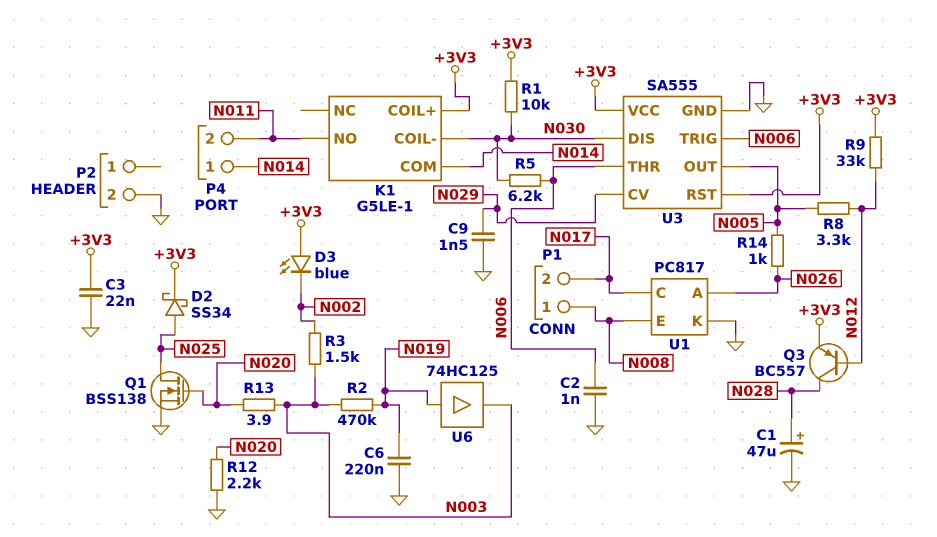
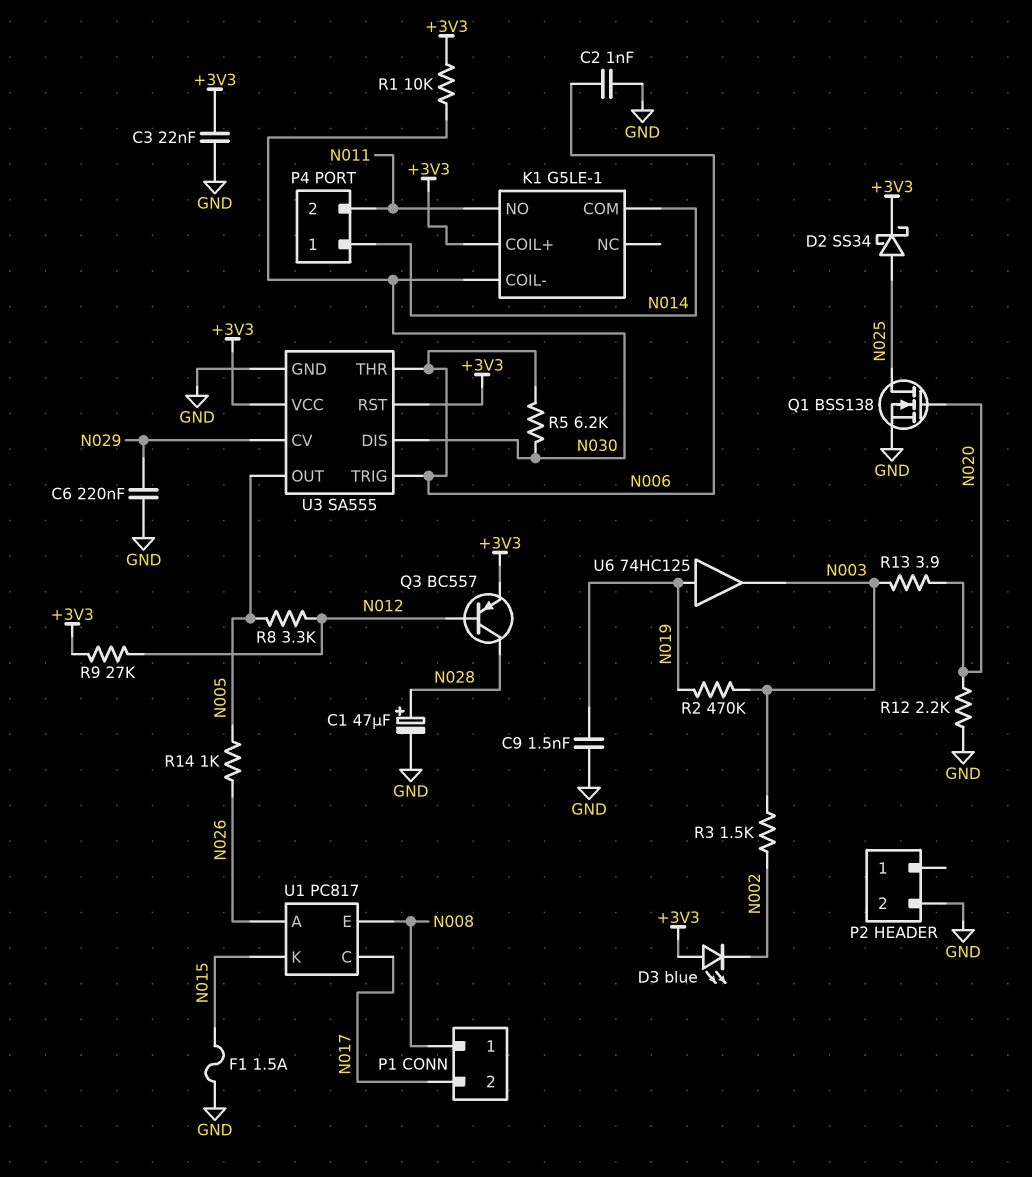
C6: 220nF (GND, N019) -> 220nF (GND, N029)
C9: 1.5nF (GND, N029) -> 1.5nF (GND, N019)
F1: none -> 1.5A (GND, N015)
R9: 33k (+3V3, N012) -> 27k (+3V3, N012)
U1 pin K: GND -> N015

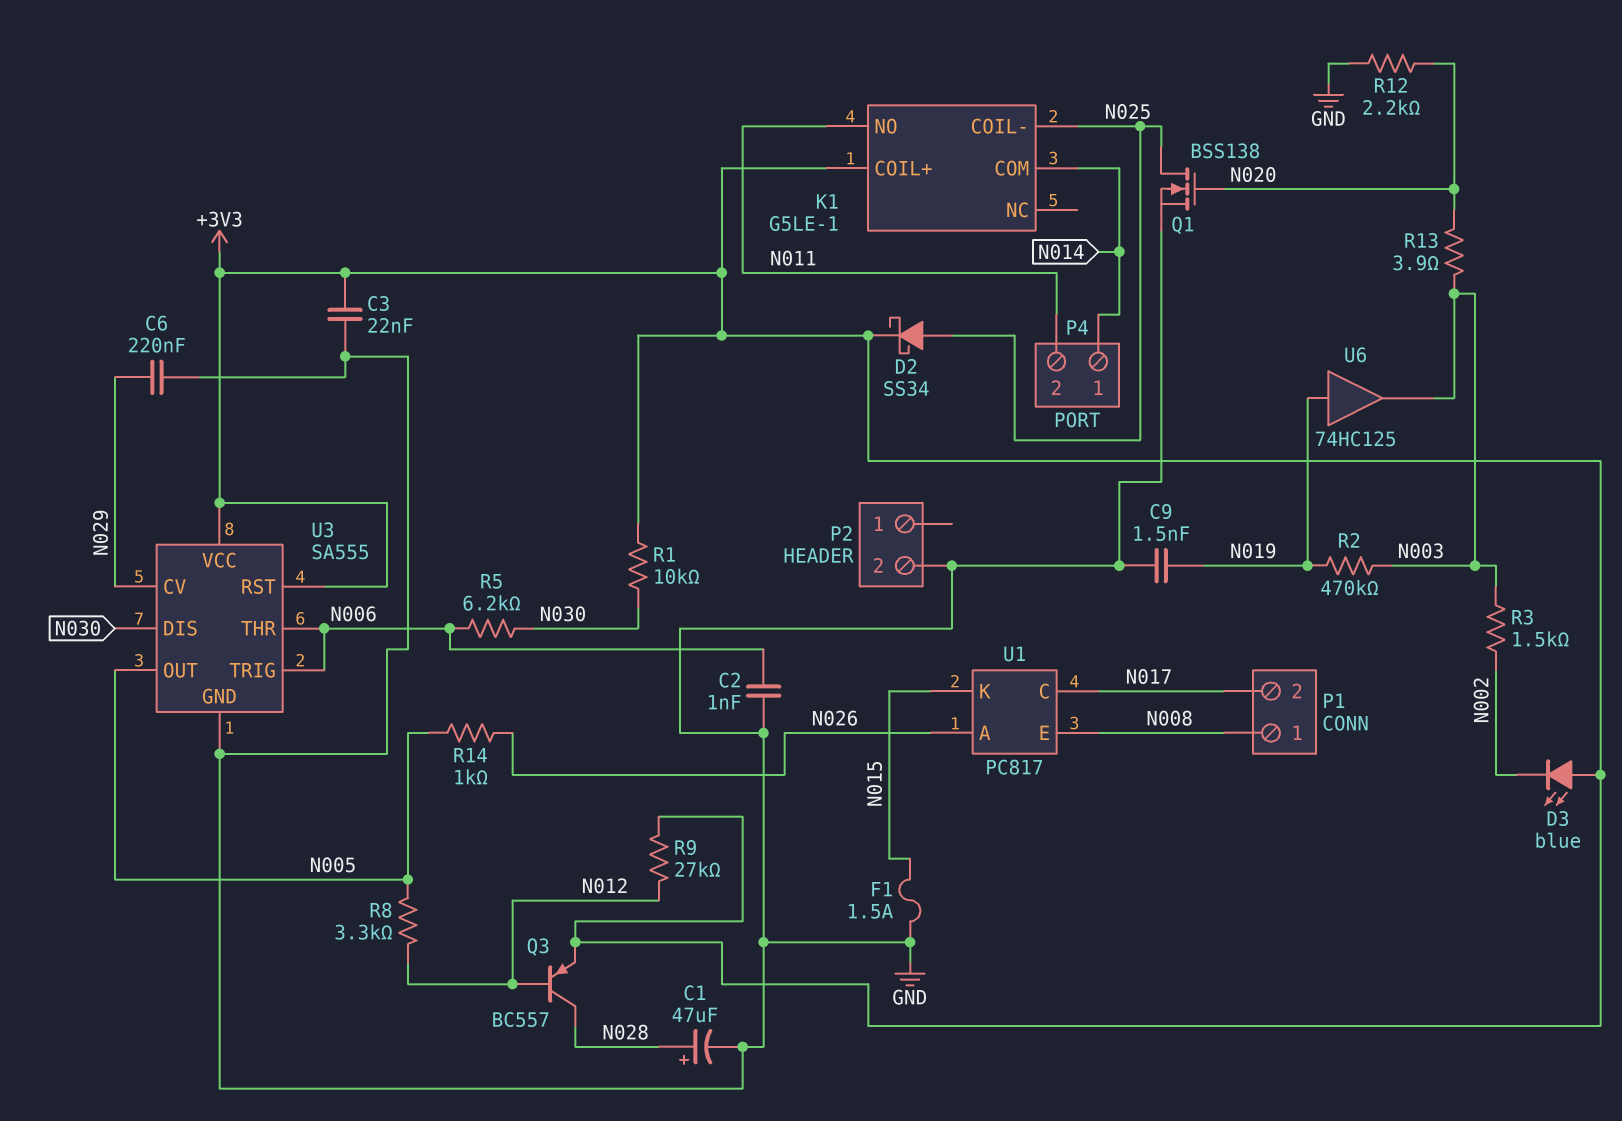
K1 pin COIL-: N030 -> N025

